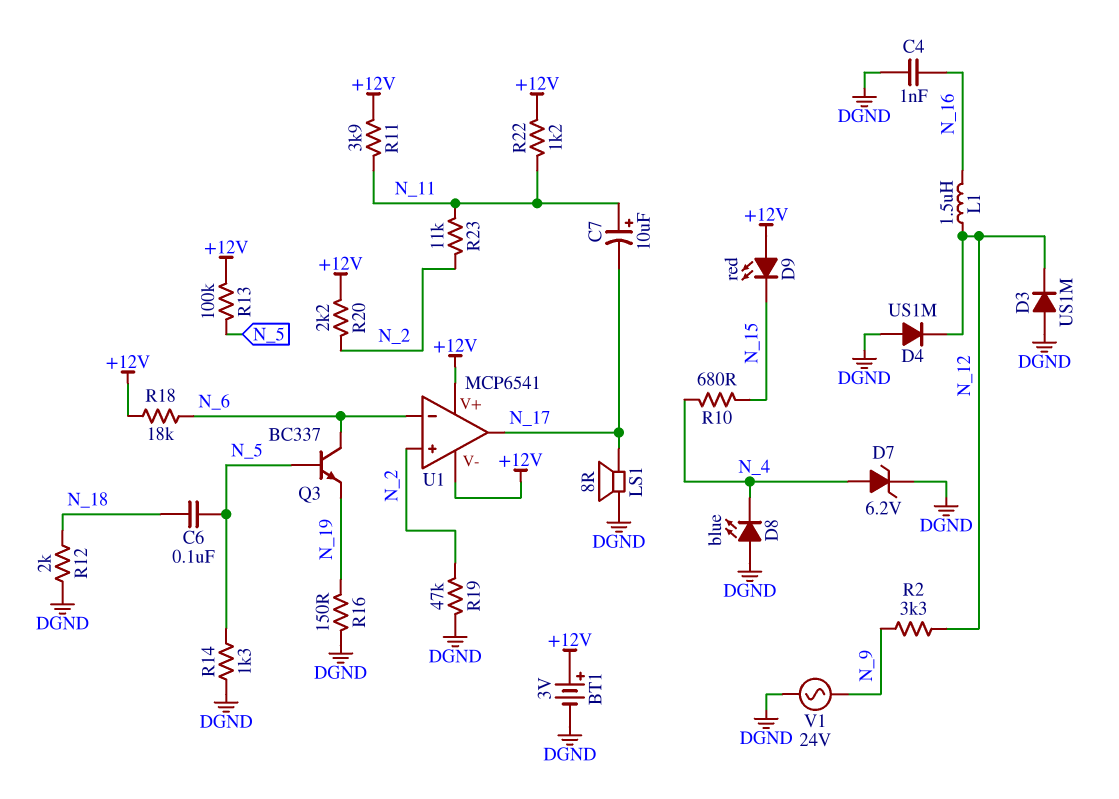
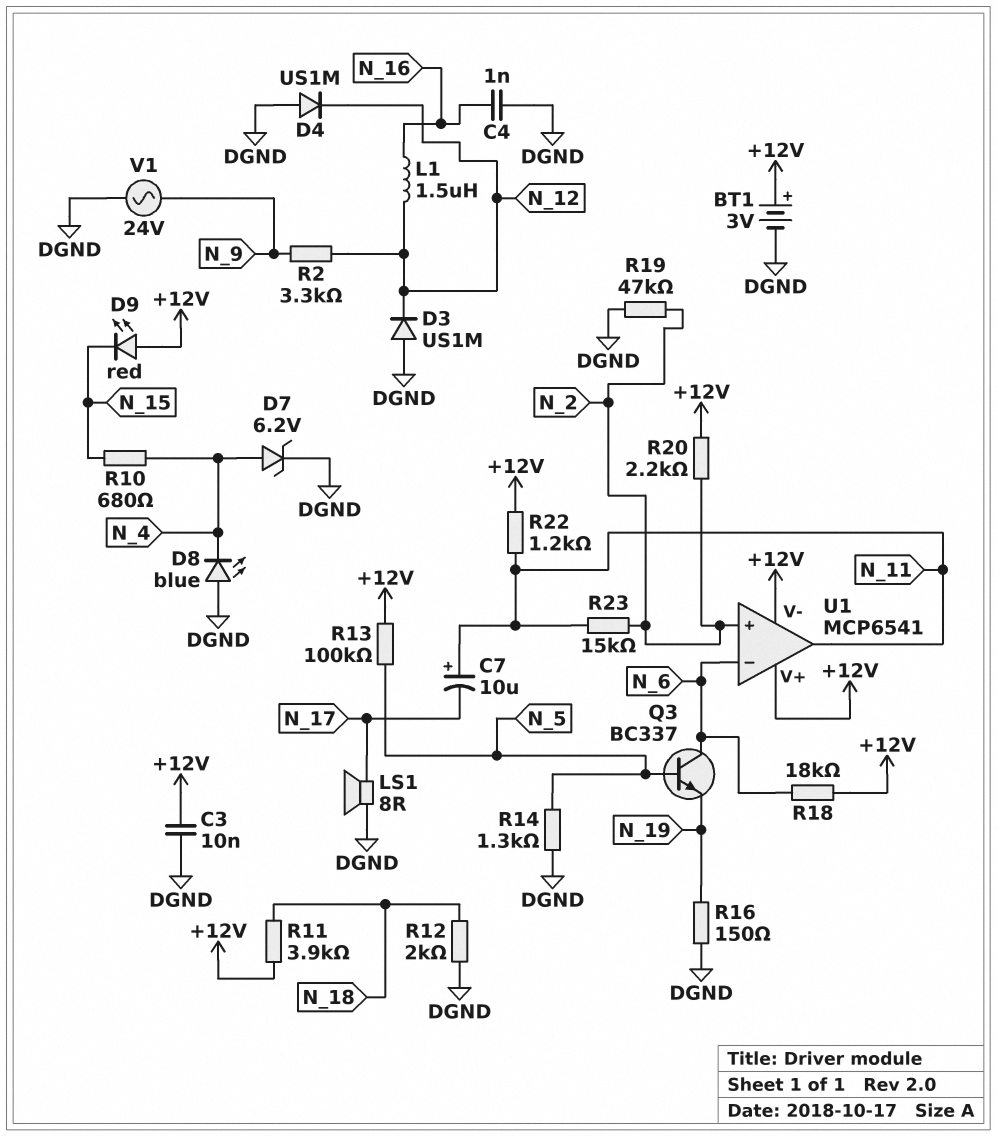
C3: none -> 10nF (+12V, DGND)
C6: 100nF (N_5, N_18) -> none
R11: 3.9k (+12V, N_11) -> 3.9k (+12V, N_18)
R23: 11k (N_2, N_11) -> 15k (N_2, N_11)
U1 pin out: N_17 -> N_11

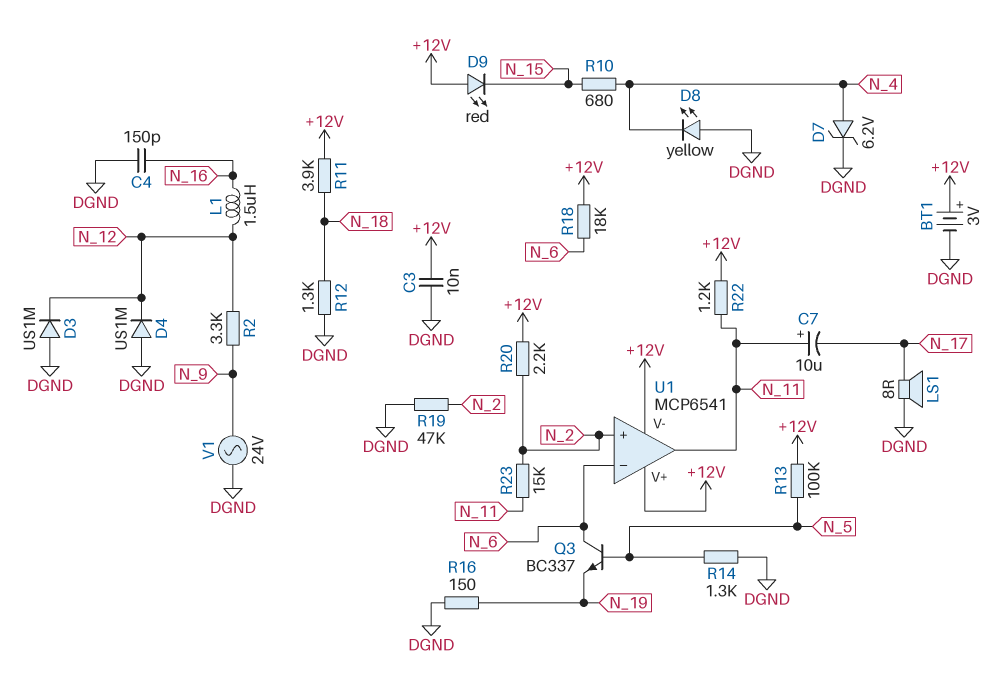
C4: 1nF (DGND, N_16) -> 150pF (DGND, N_16)
D8: LED blue (A DGND, K N_4) -> LED yellow (A DGND, K N_4)
R12: 2k (DGND, N_18) -> 1.3k (DGND, N_18)

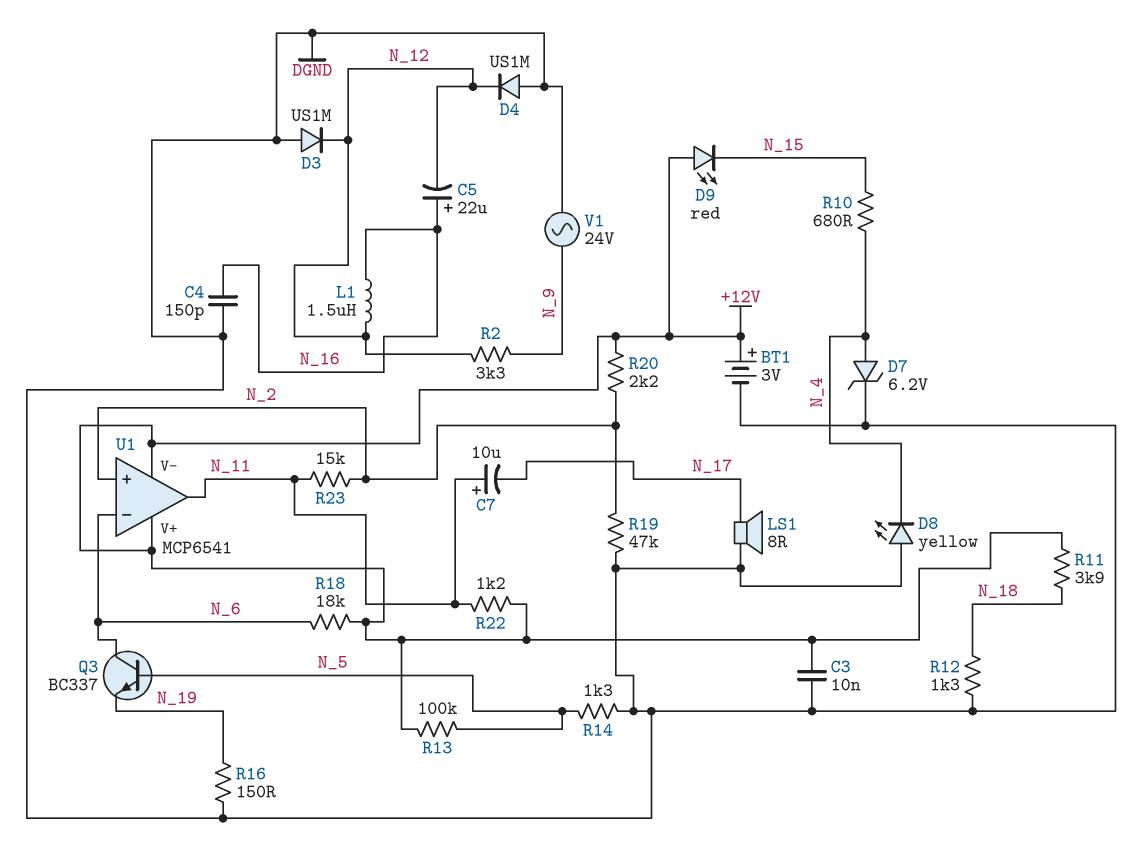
C5: none -> 22uF (plus N_16, minus N_12)

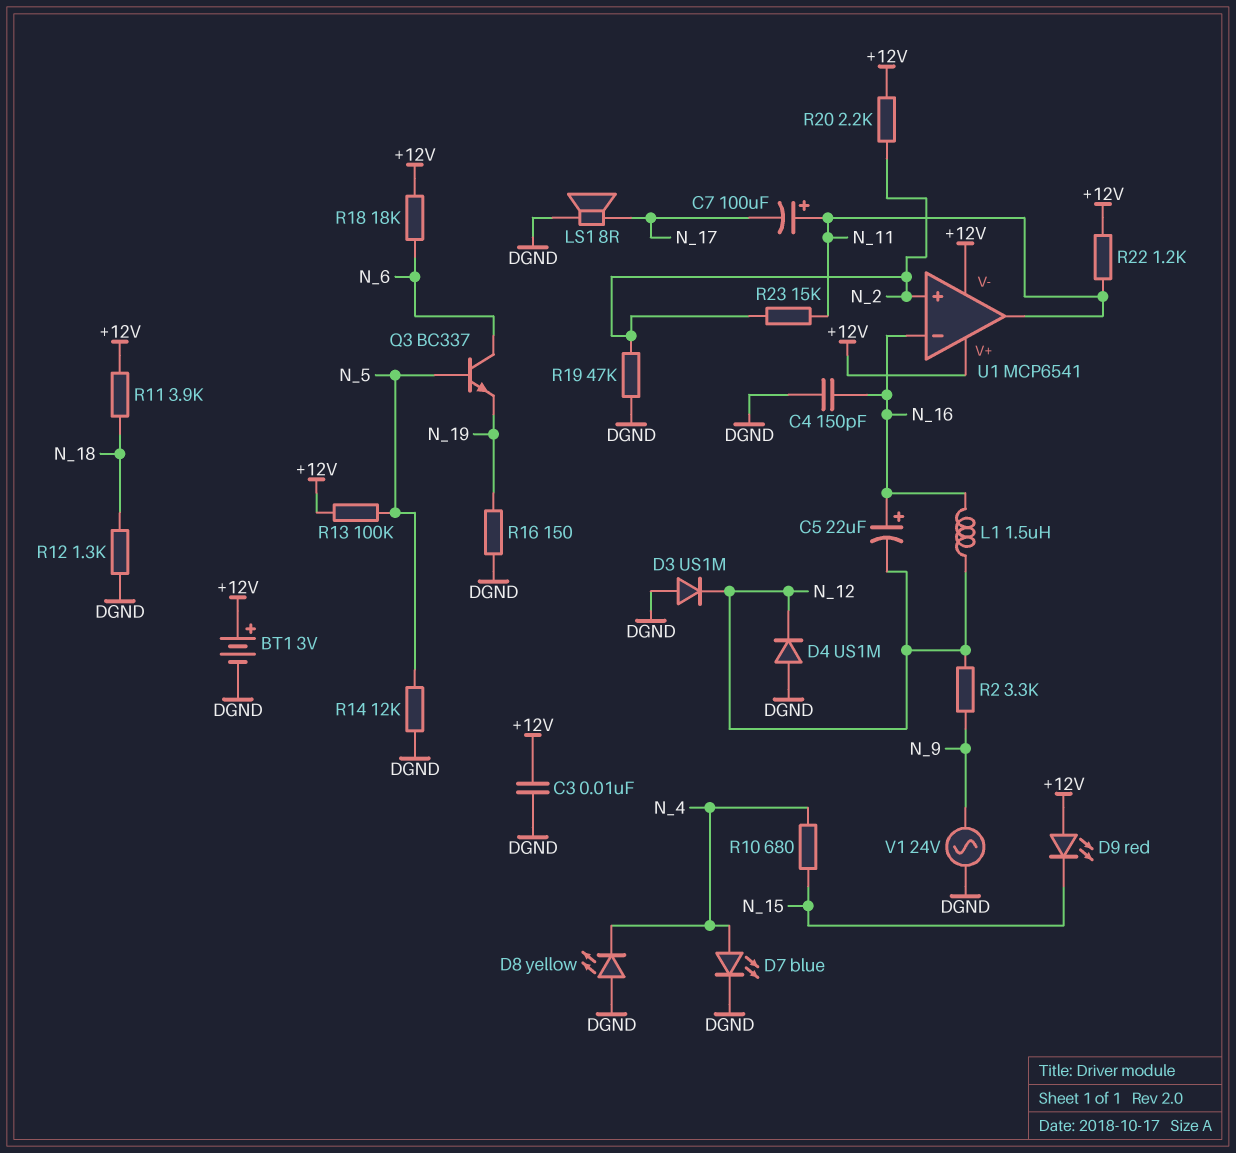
C7: 10uF (plus N_11, minus N_17) -> 100uF (plus N_11, minus N_17)
D7: zener 6.2V (A N_4, K DGND) -> LED blue (A N_4, K DGND)
R14: 1.3k (DGND, N_5) -> 12k (DGND, N_5)
U1 pin in-: N_6 -> N_16

